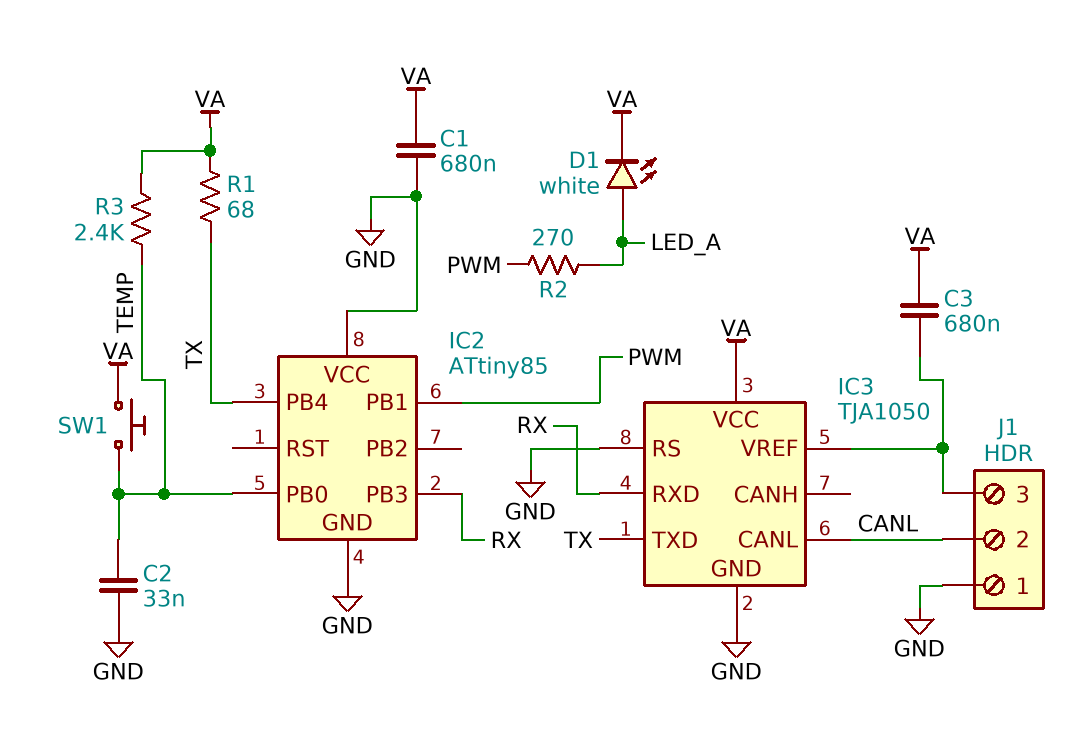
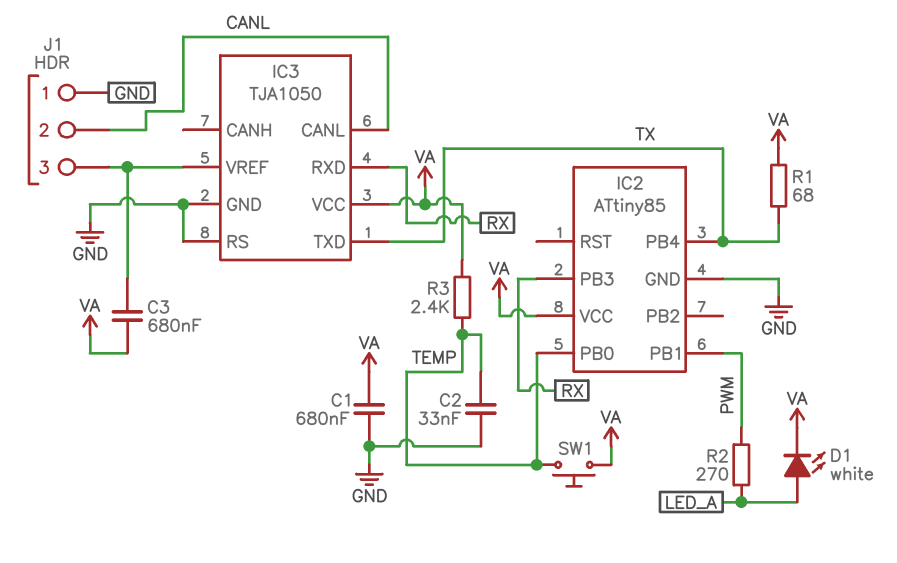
IC2 pin VCC: GND -> VA

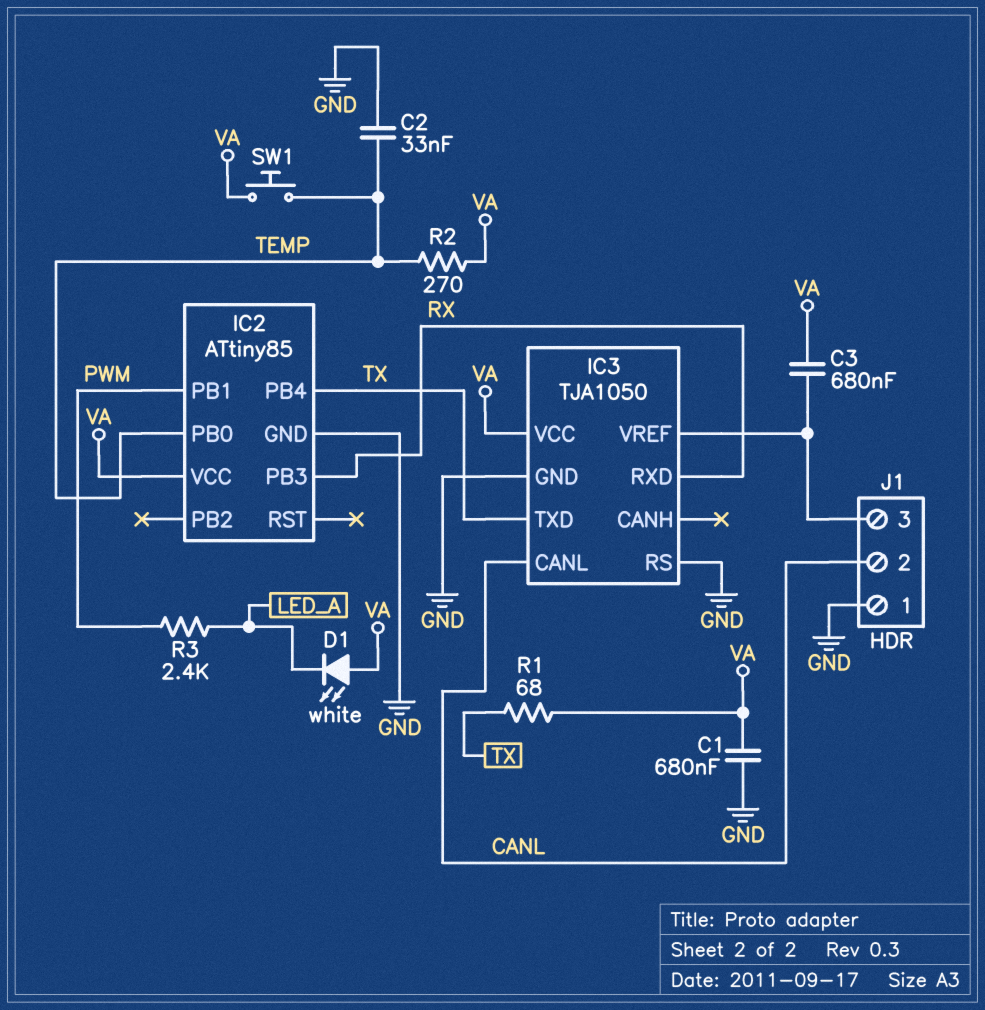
D1: LED white (A LED_A, K VA) -> LED white (A VA, K LED_A)
R2: 270 (LED_A, PWM) -> 270 (TEMP, VA)
R3: 2.4k (TEMP, VA) -> 2.4k (LED_A, PWM)

